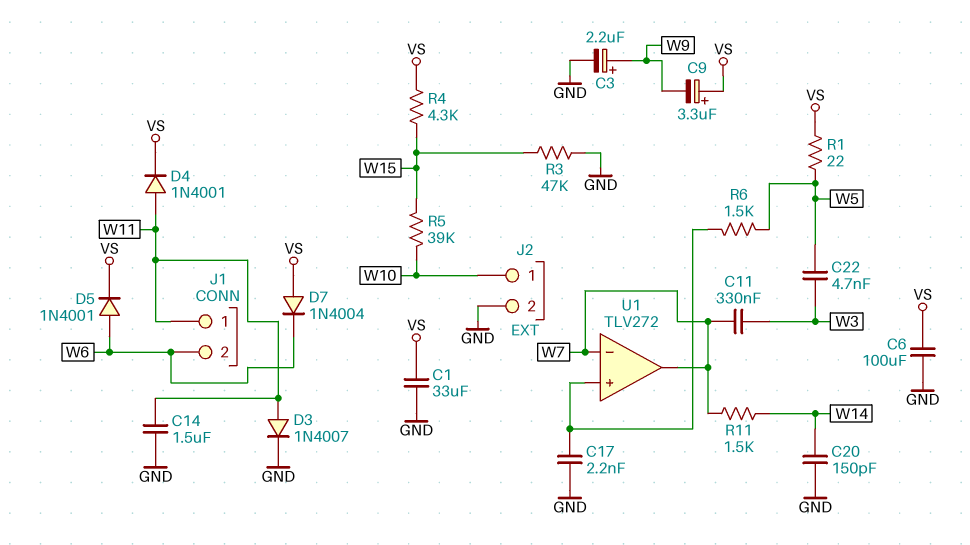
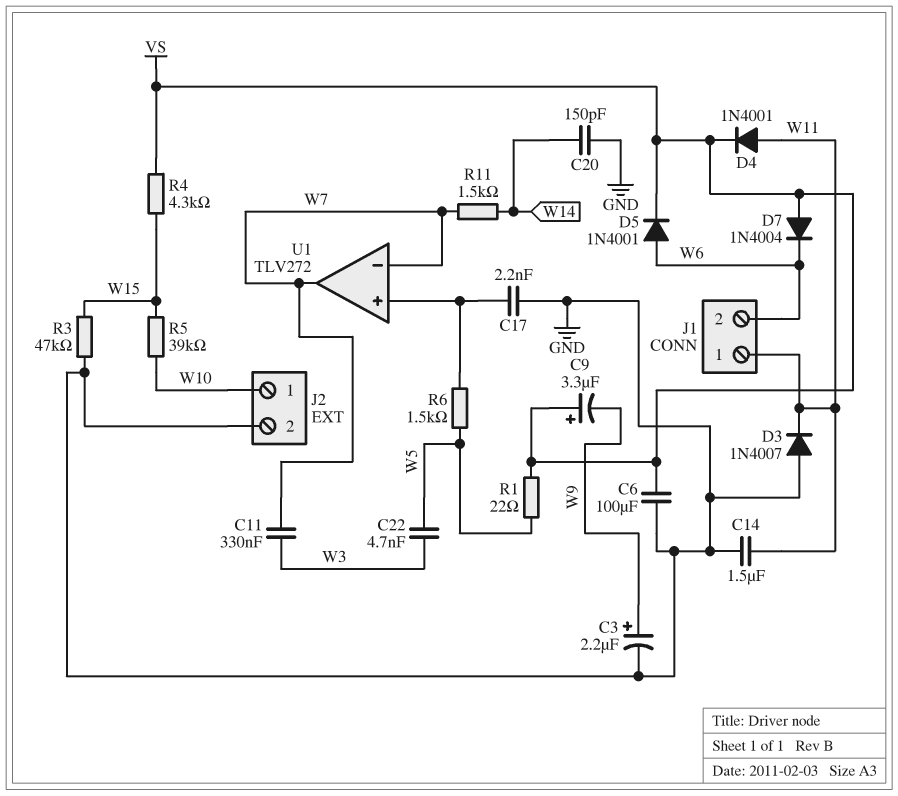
C1: 33uF (GND, VS) -> none
D3: diode 1N4007 (A W11, K GND) -> diode 1N4007 (A GND, K W11)

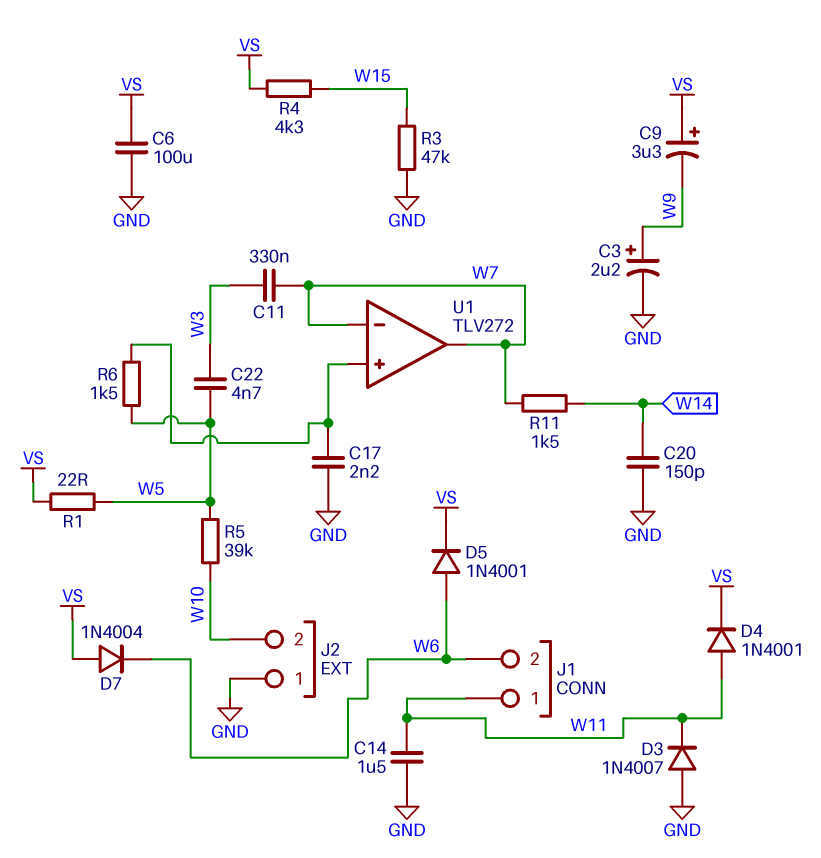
J2 pin 1: W10 -> GND
J2 pin 2: GND -> W10
R5: 39k (W10, W15) -> 39k (W5, W10)

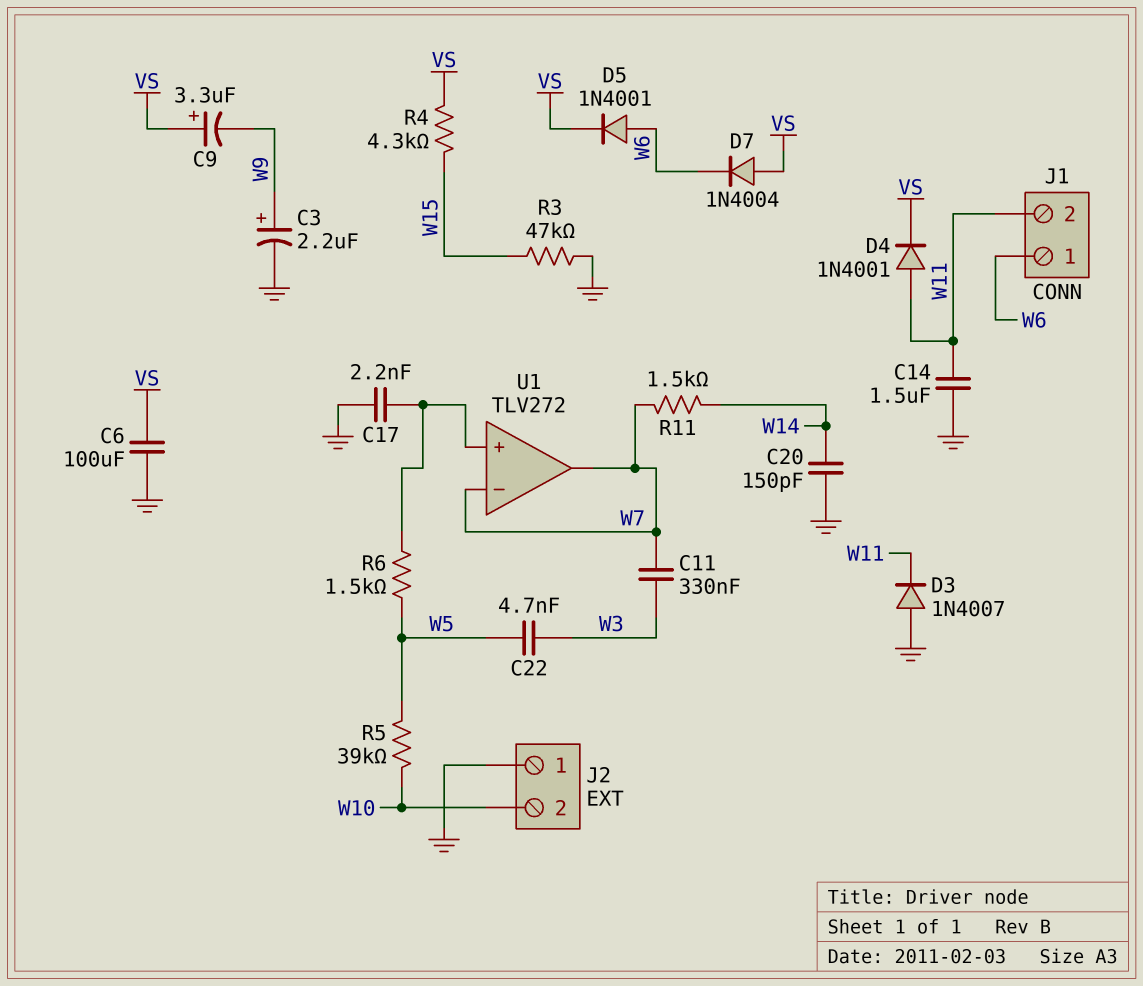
J1 pin 1: W11 -> W6
J1 pin 2: W6 -> W11
R1: 22 (VS, W5) -> none

